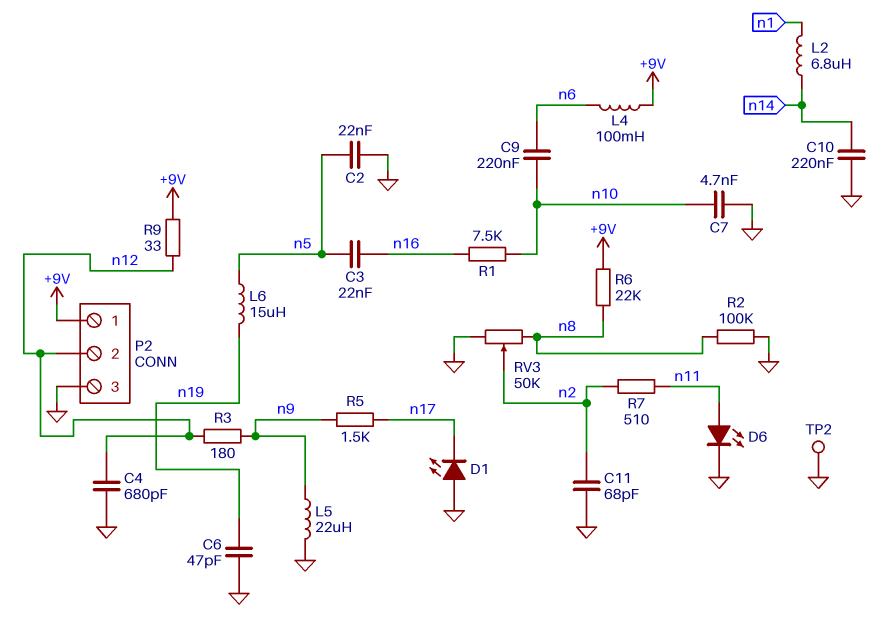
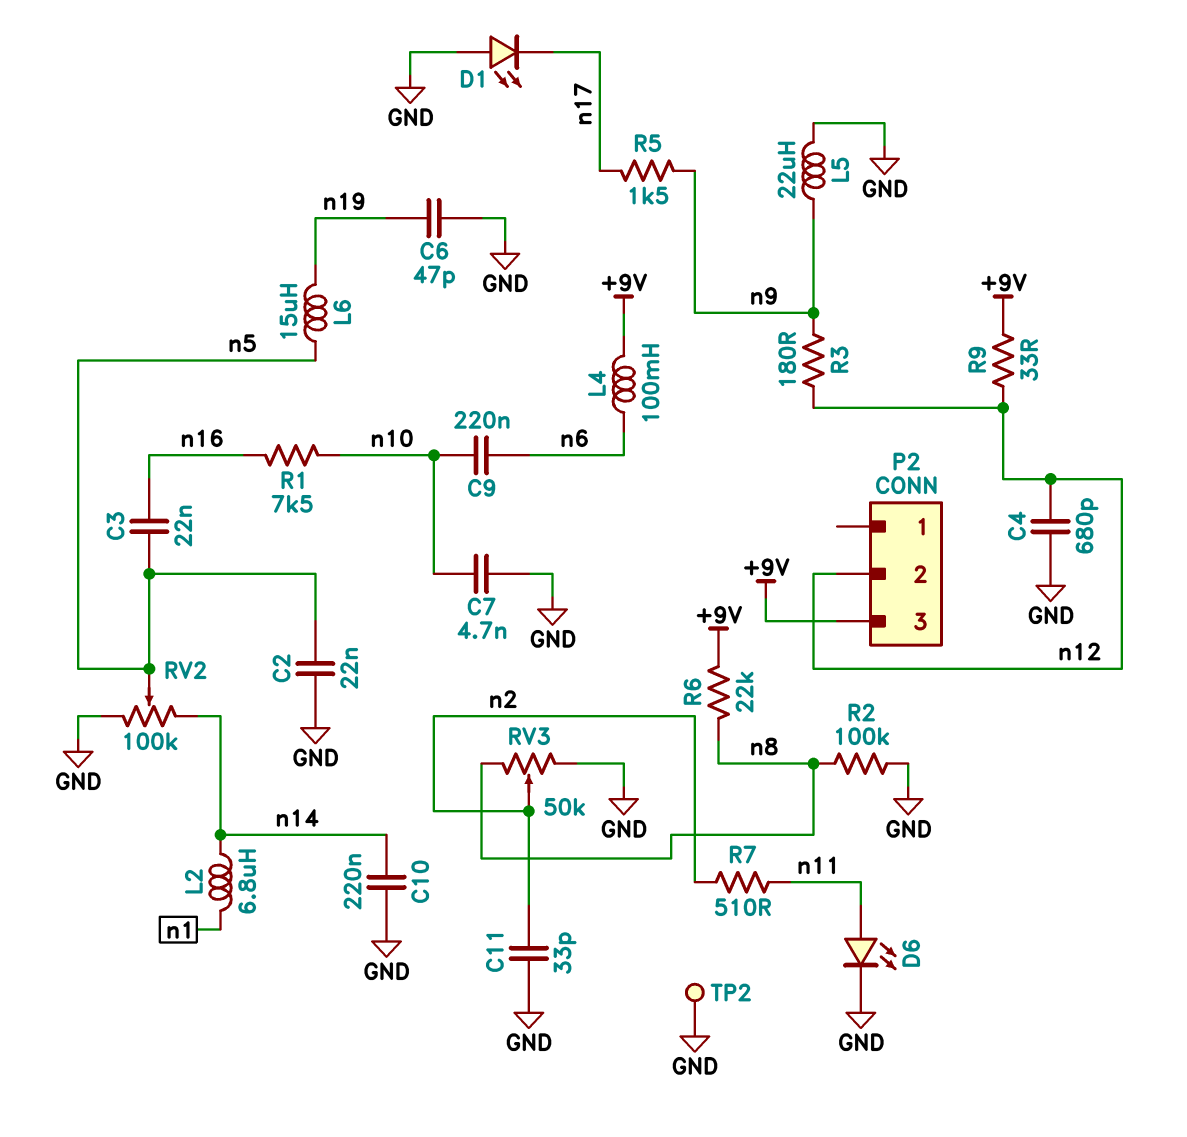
C11: 68pF (GND, n2) -> 33pF (GND, n2)
P2 pin 1: +9V -> none
P2 pin 3: GND -> +9V
RV2: none -> 100k (GND, n14, wiper n5)

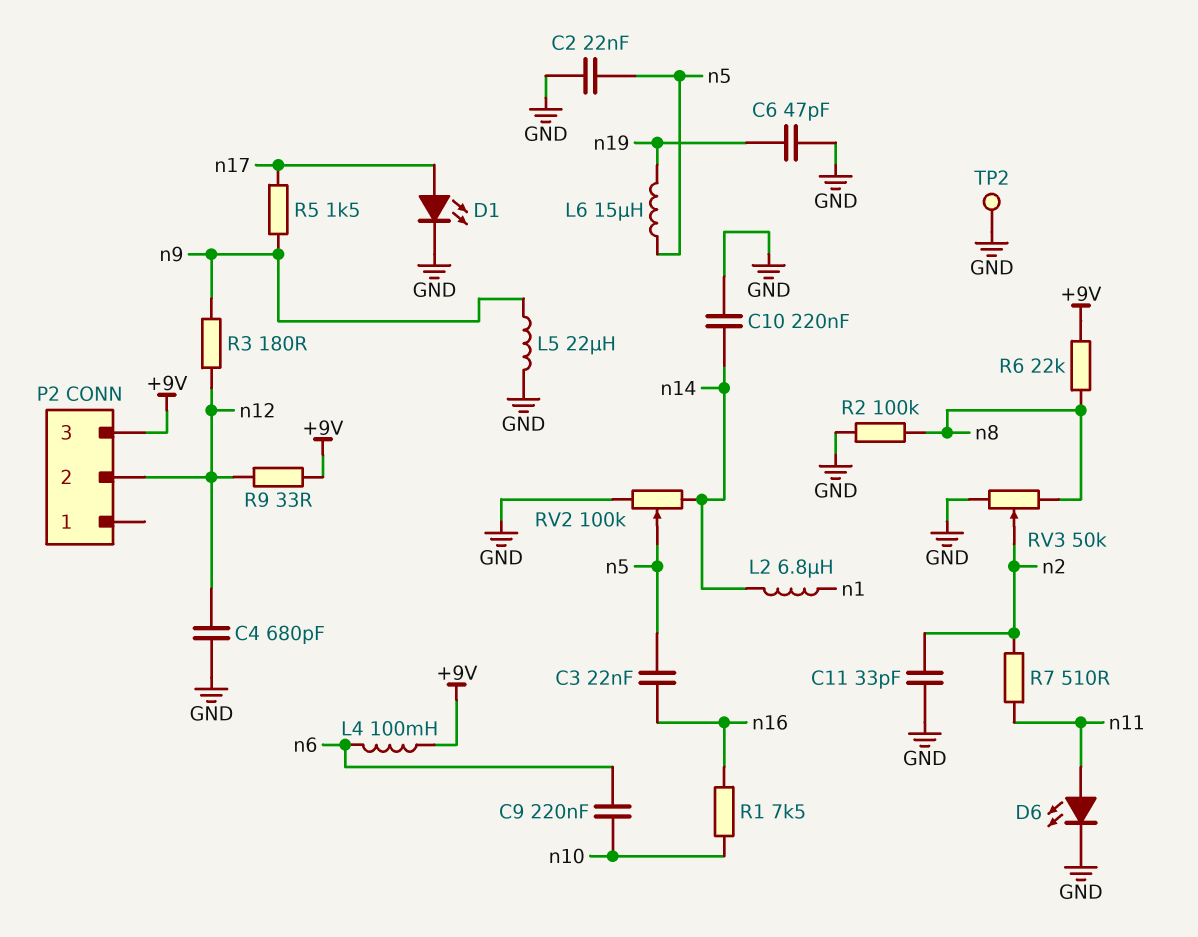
C7: 4.7nF (GND, n10) -> none
D1: LED (A GND, K n17) -> LED (A n17, K GND)

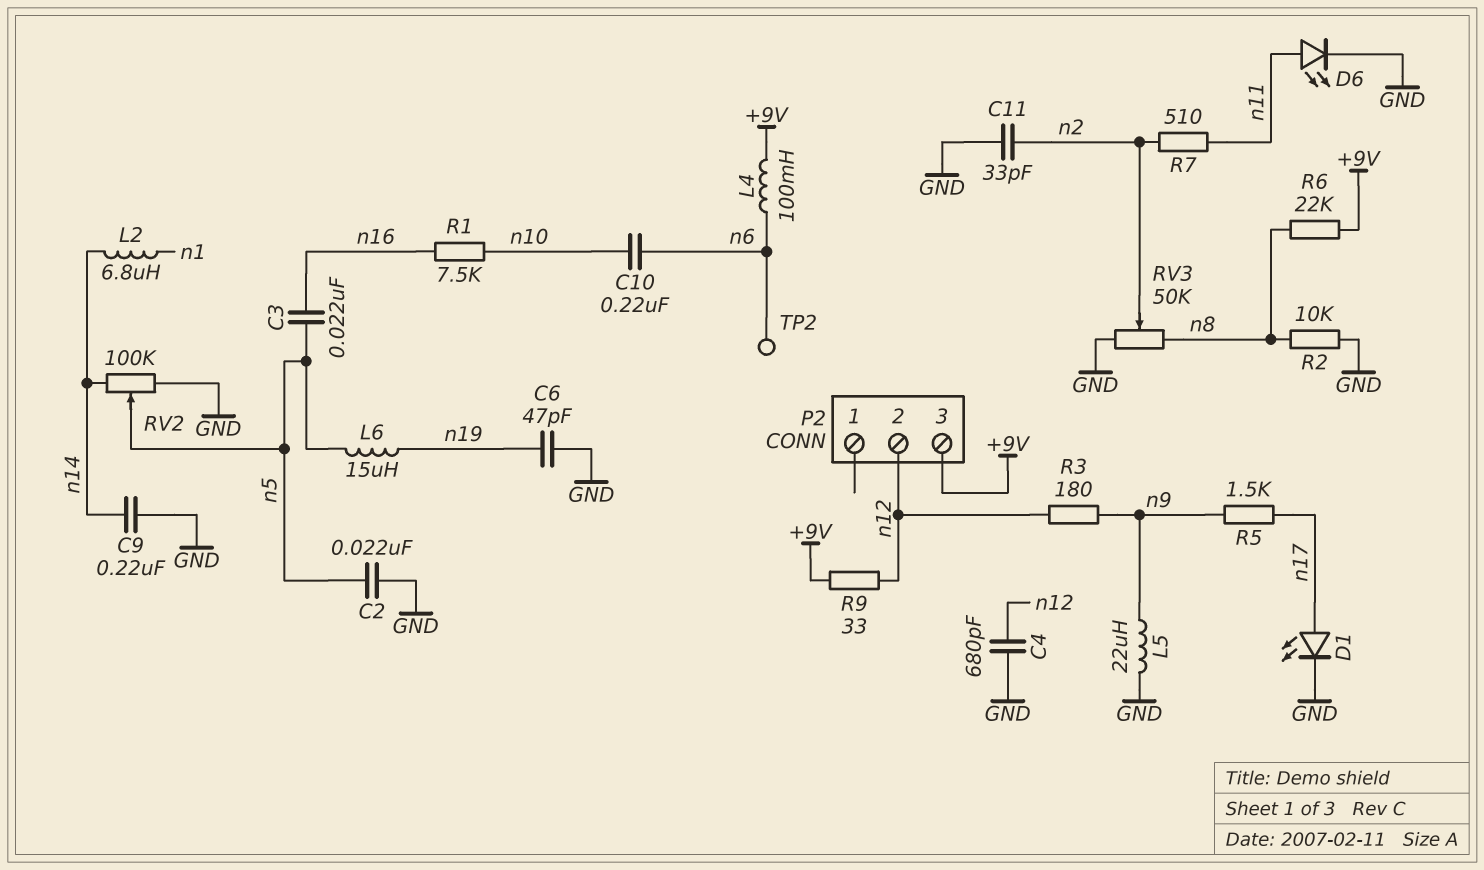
C9: 220nF (n6, n10) -> 220nF (GND, n14)
C10: 220nF (GND, n14) -> 220nF (n6, n10)
R2: 100k (GND, n8) -> 10k (GND, n8)
TP2: test point (GND) -> test point (n6)

